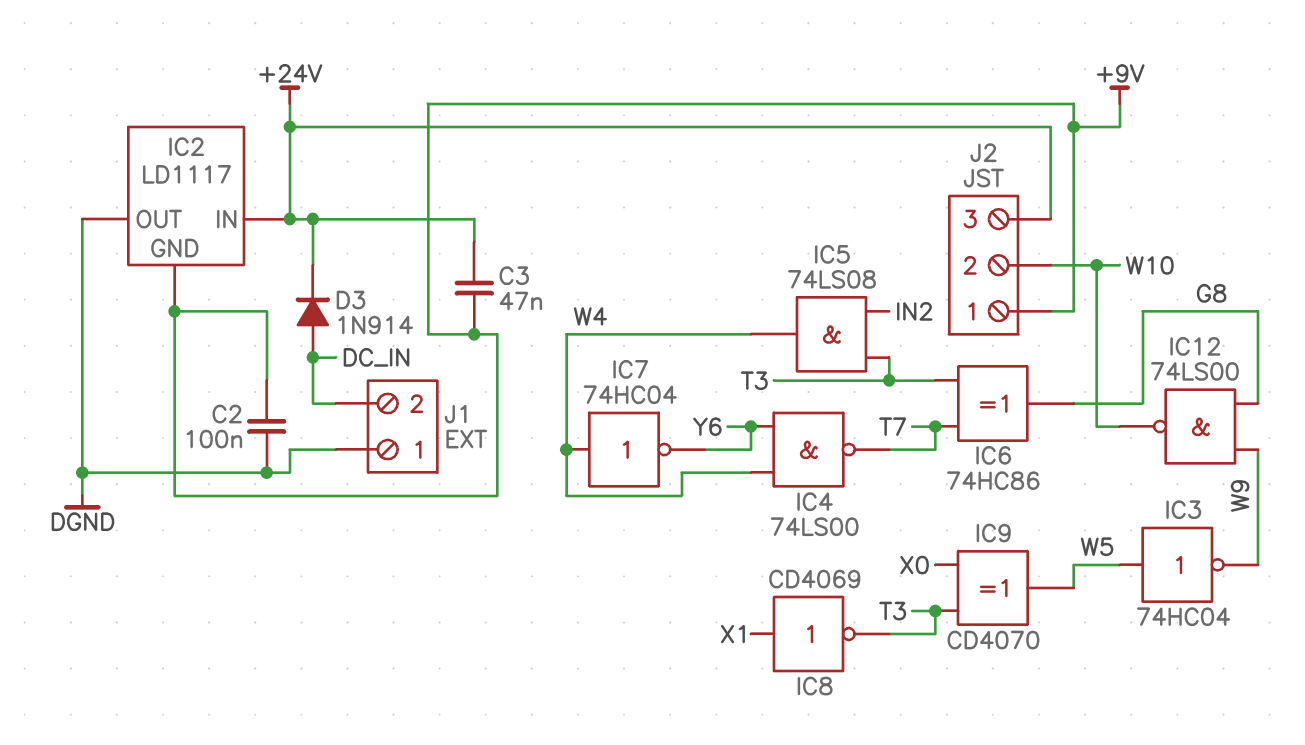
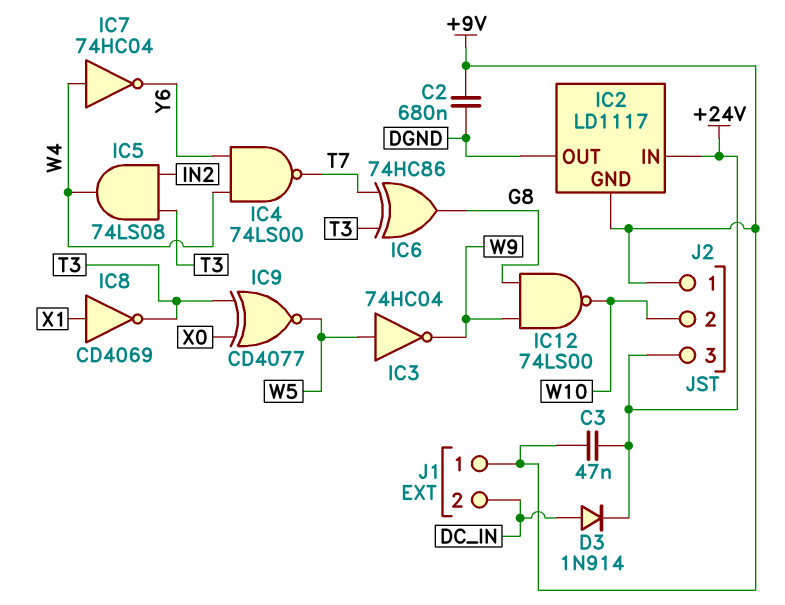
C2: 100nF (+9V, DGND) -> 680nF (+9V, DGND)
IC9: XOR CD4070 (in T3, in X0, out W5) -> XNOR CD4077 (in T3, in X0, out W5)
J1 pin 1: DGND -> +9V

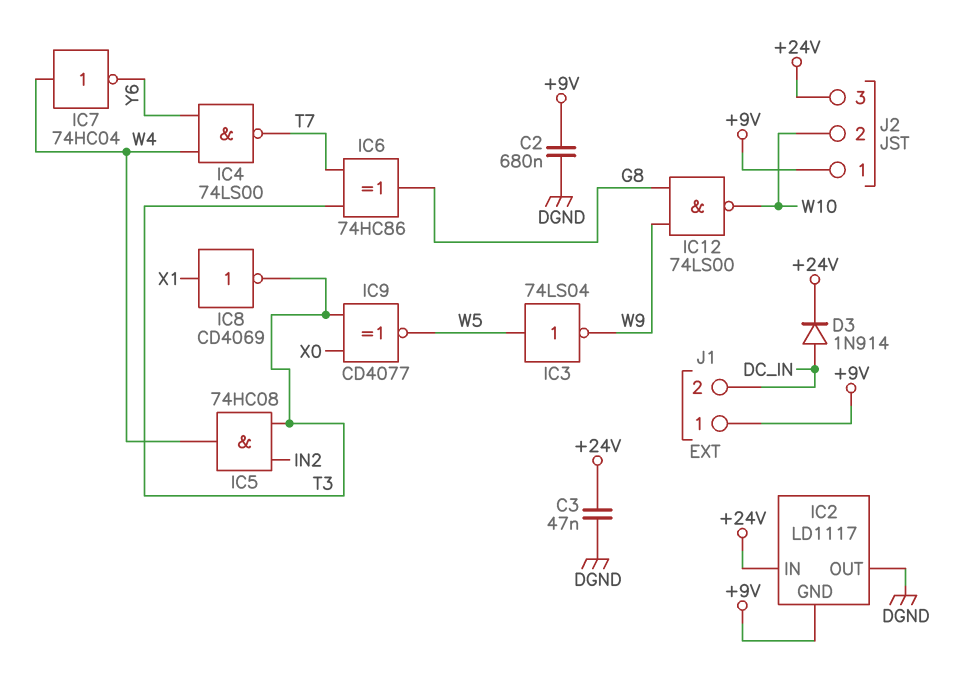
C3: 47nF (+9V, +24V) -> 47nF (+24V, DGND)
IC3: NOT 74HC04 (in W5, out W9) -> NOT 74LS04 (in W5, out W9)
IC5: AND 74LS08 (in IN2, in T3, out W4) -> AND 74HC08 (in IN2, in T3, out W4)

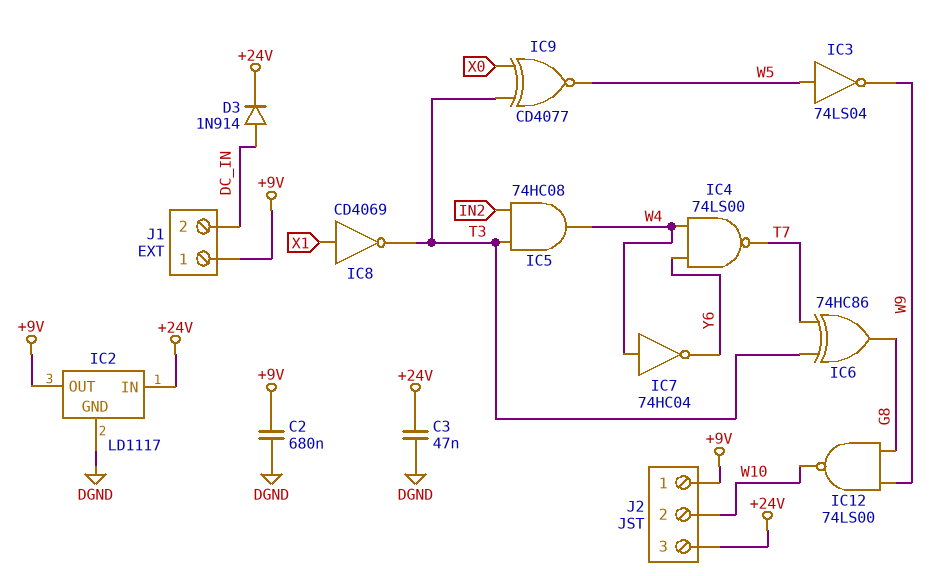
IC2 pin GND: +9V -> DGND
IC2 pin OUT: DGND -> +9V

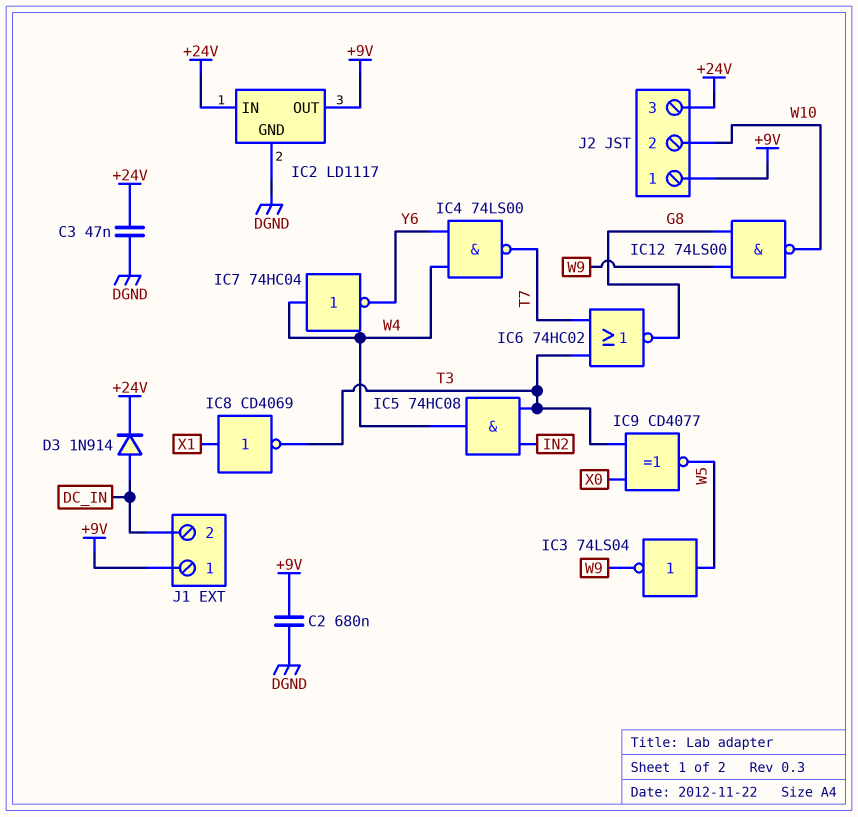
IC6: XOR 74HC86 (in T3, in T7, out G8) -> NOR 74HC02 (in T3, in T7, out G8)

